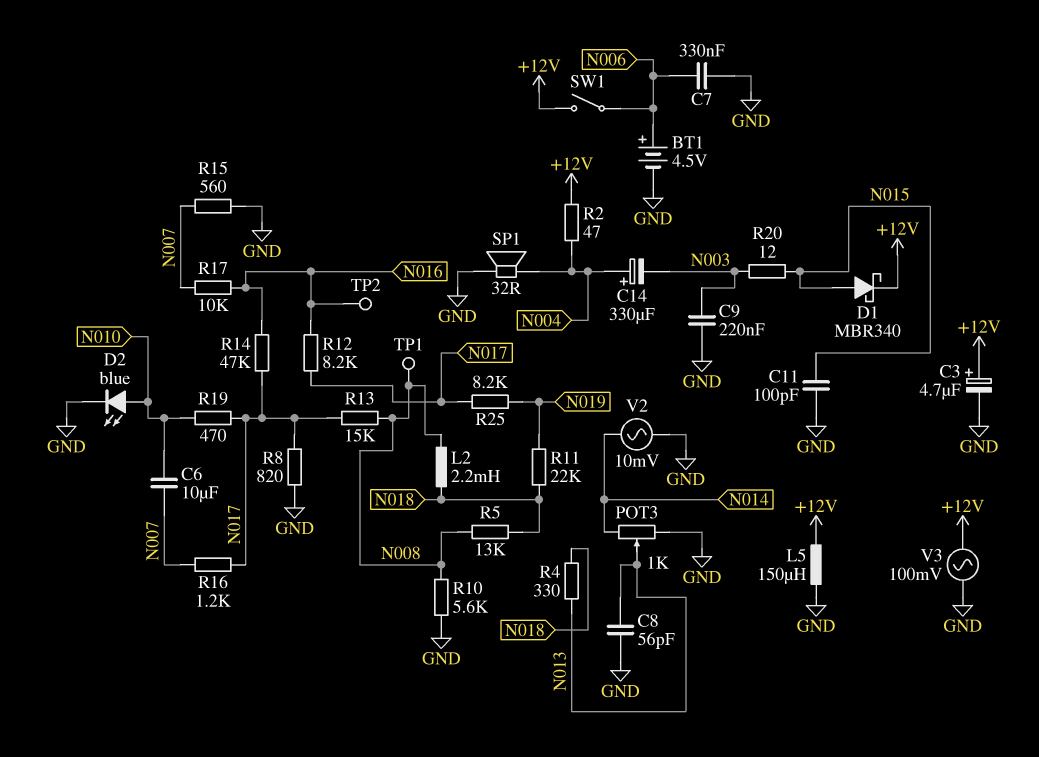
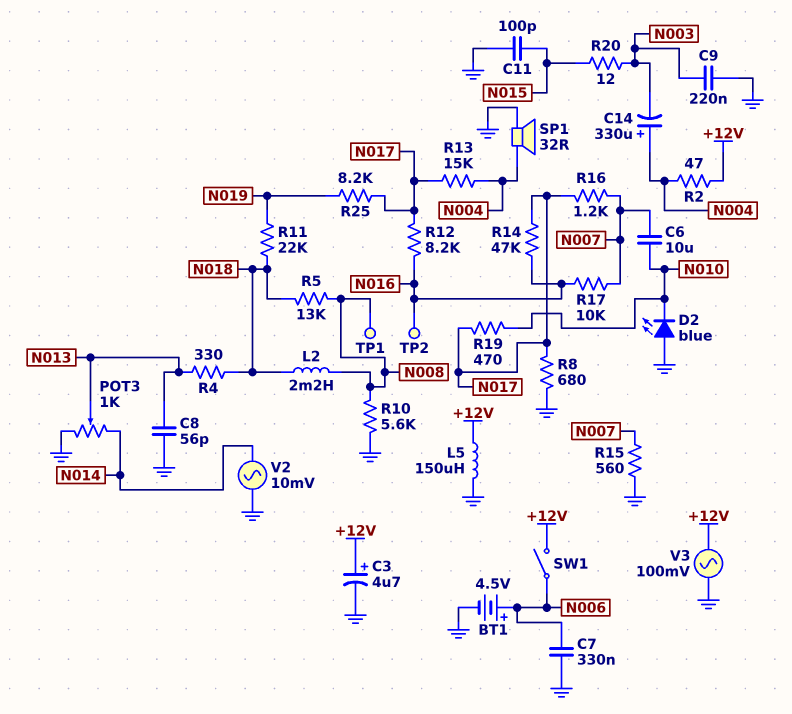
D1: schottky MBR340 (A N015, K +12V) -> none
D2: LED blue (A N010, K GND) -> LED blue (A GND, K N010)
R8: 820 (GND, N017) -> 680 (GND, N017)
R13: 15k (N008, N017) -> 15k (N004, N017)

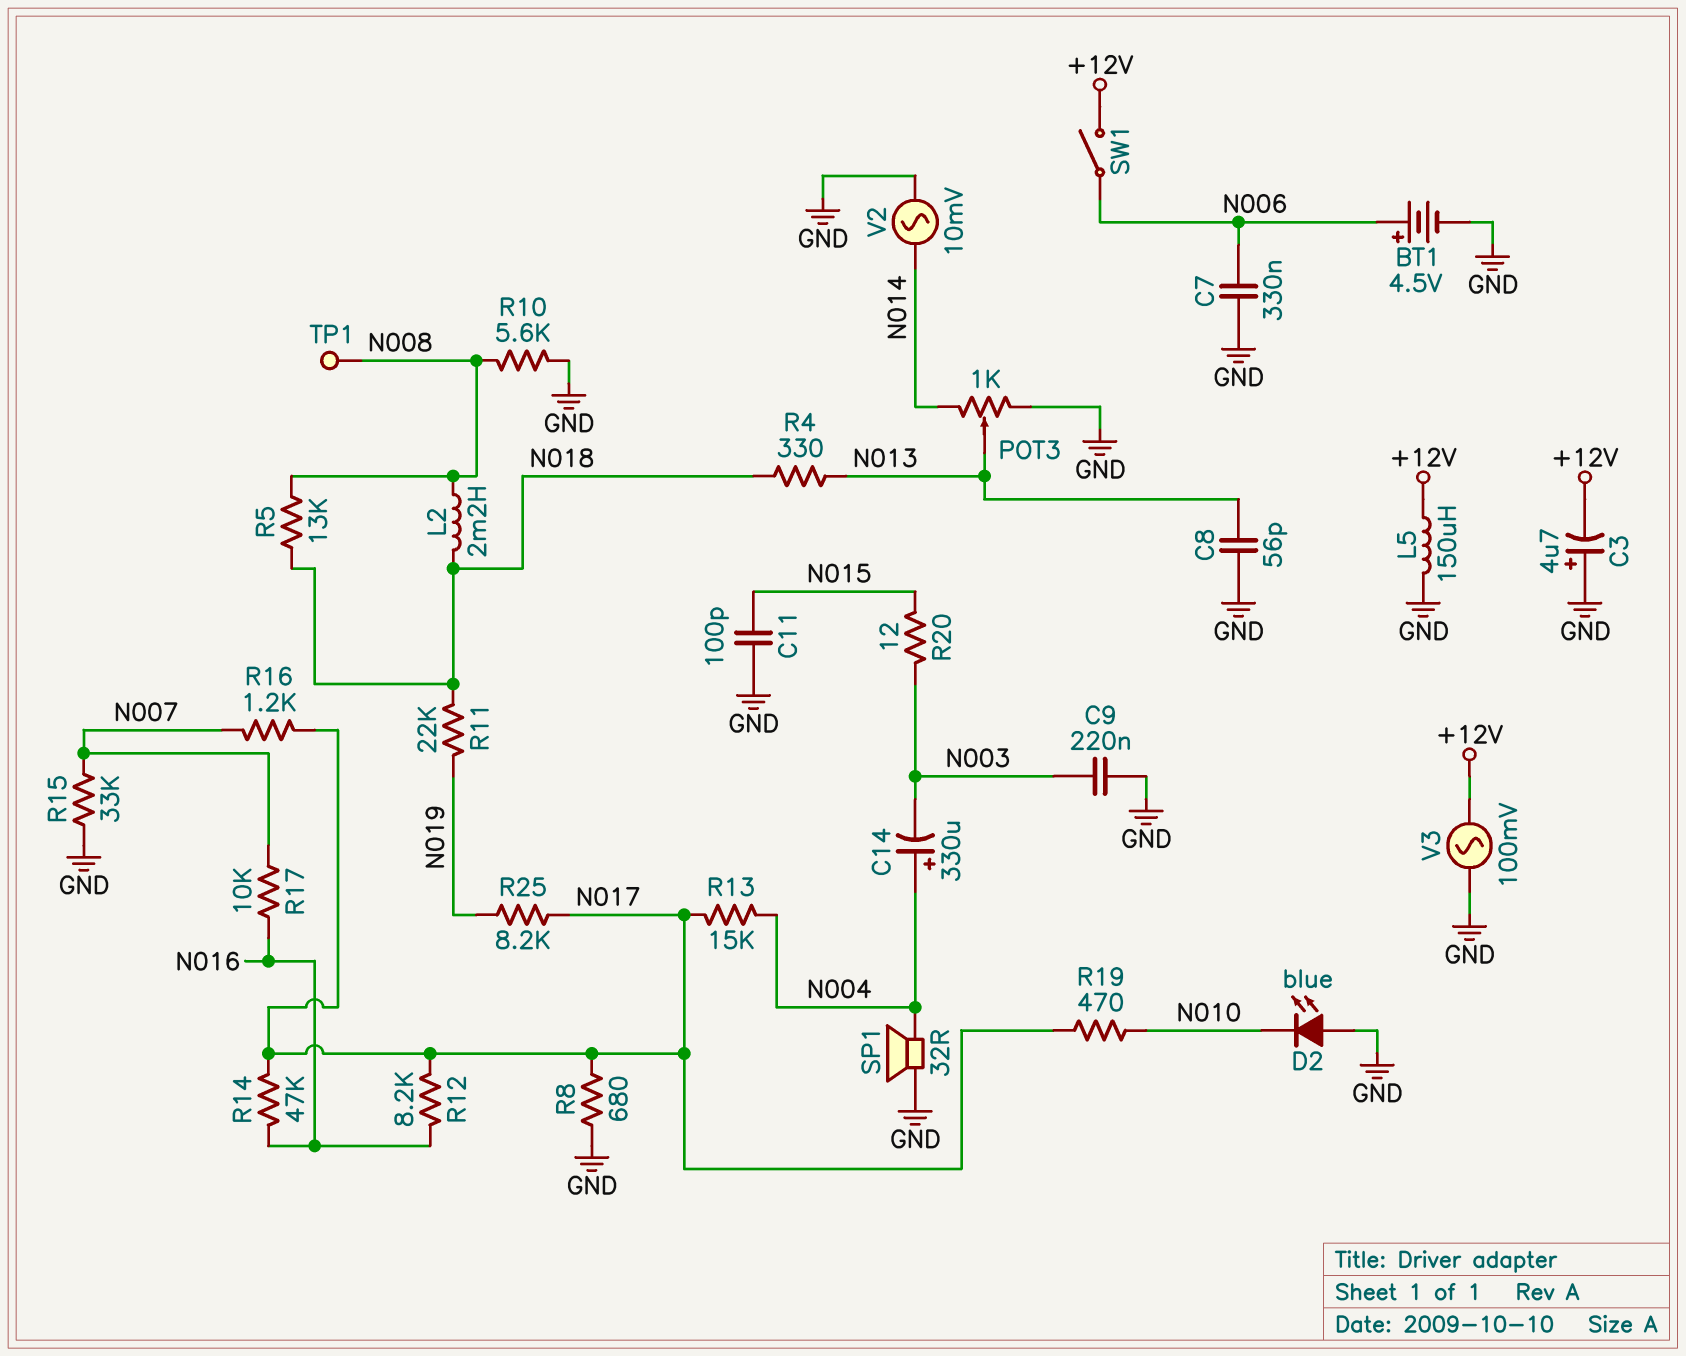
C3: 4.7uF (plus +12V, minus GND) -> 4.7uF (plus GND, minus +12V)
C6: 10uF (N007, N010) -> none
R2: 47 (+12V, N004) -> none
R15: 560 (GND, N007) -> 33k (GND, N007)
TP2: test point (N016) -> none

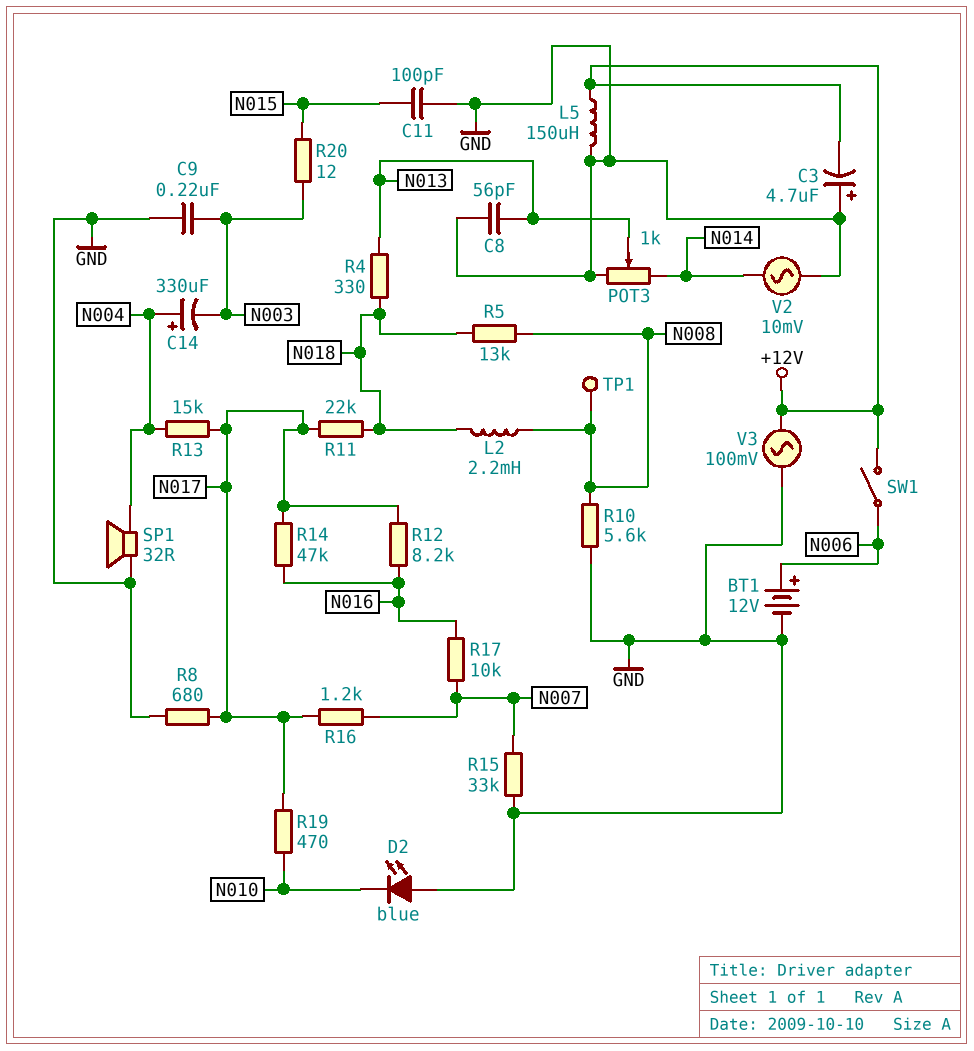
BT1: 4.5V (plus N006, minus GND) -> 12V (plus N006, minus GND)
C7: 330nF (GND, N006) -> none
R11: 22k (N018, N019) -> 22k (N017, N018)
R25: 8.2k (N017, N019) -> none

